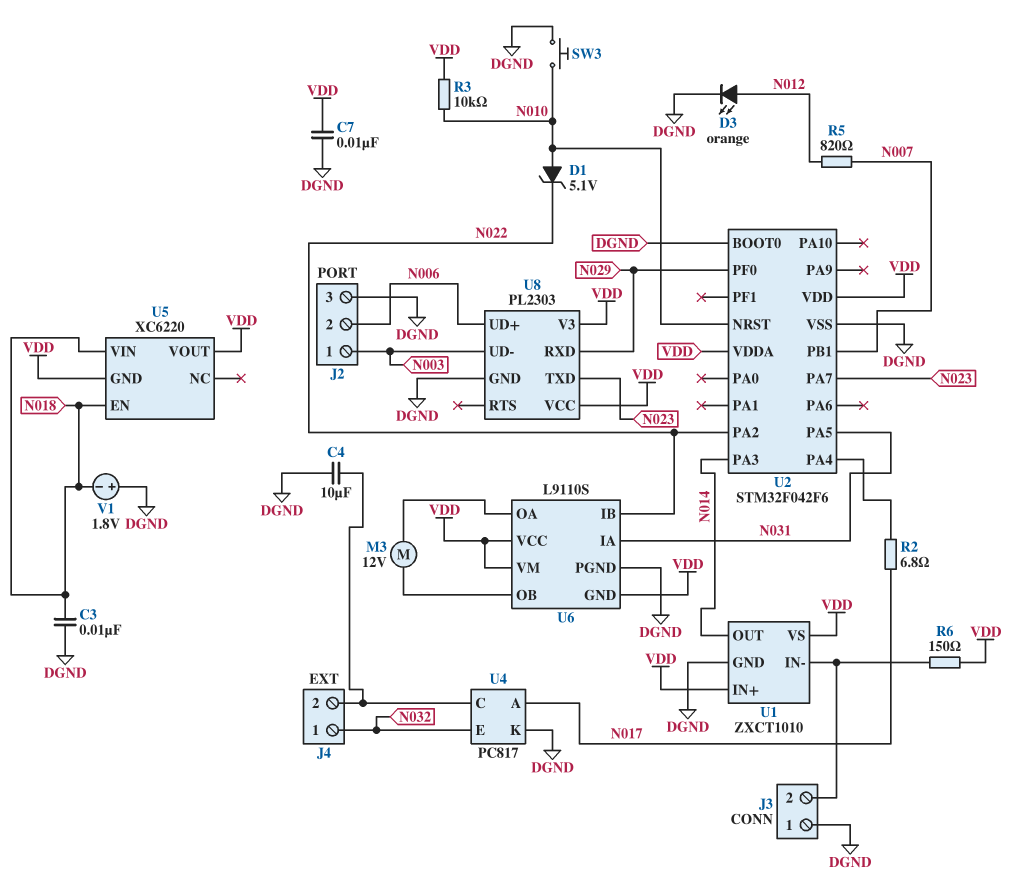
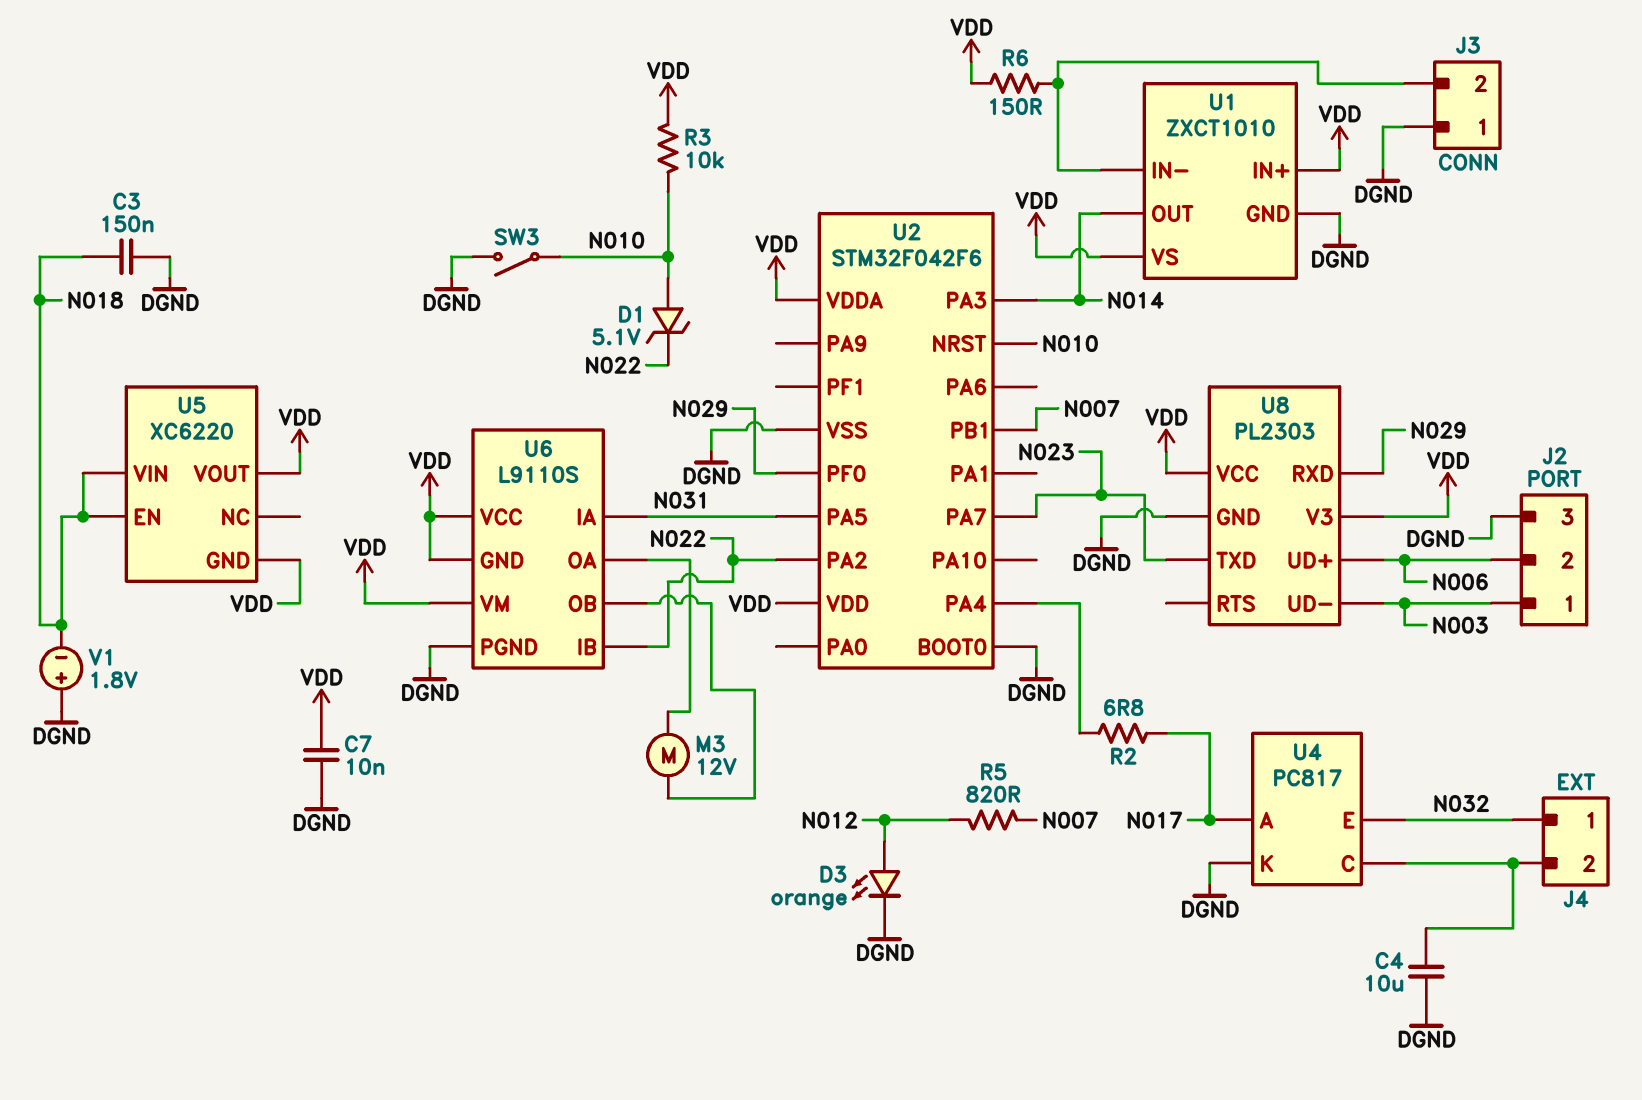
C3: 10nF (DGND, N018) -> 150nF (DGND, N018)
SW3: button (DGND, N010) -> switch (DGND, N010)

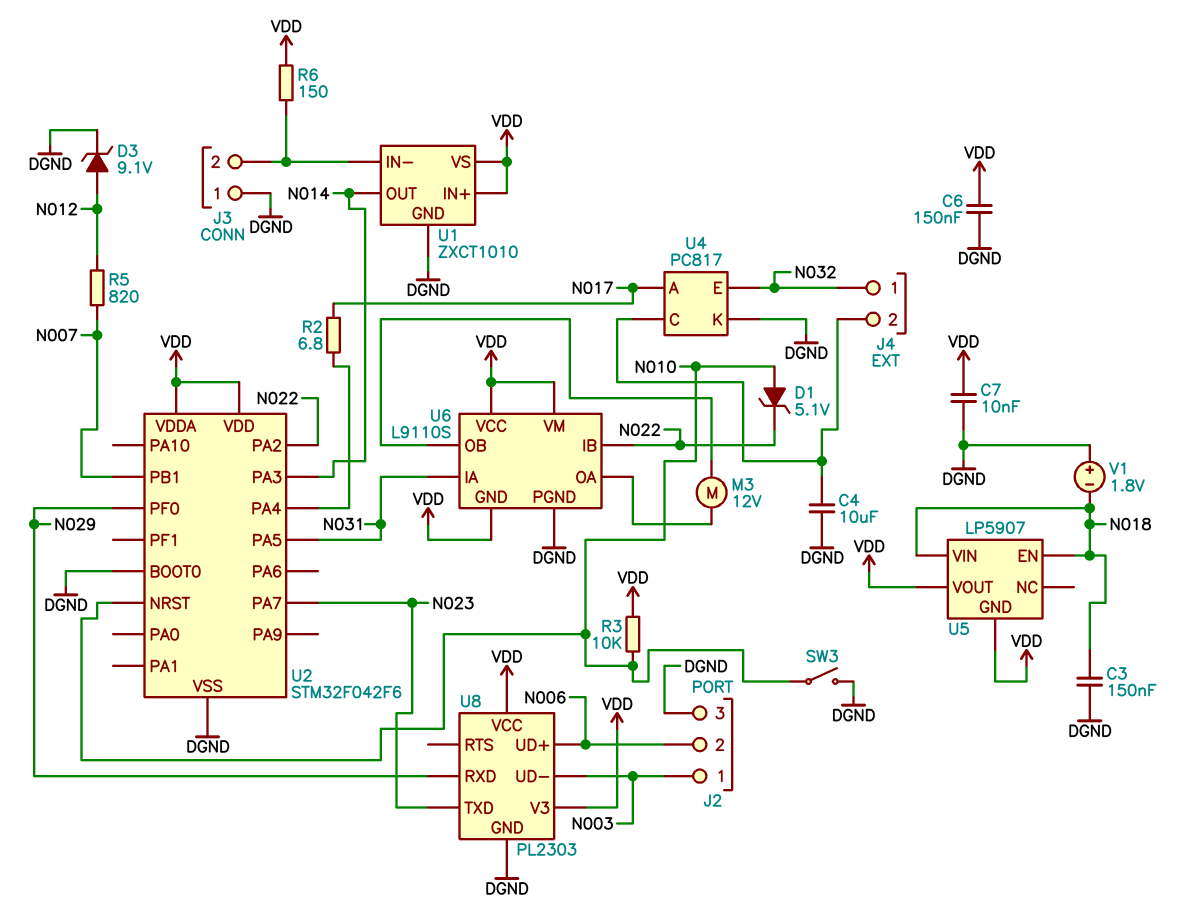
C6: none -> 150nF (DGND, VDD)
D3: LED orange (A N012, K DGND) -> zener 9.1V (A N012, K DGND)
U5: XC6220 -> LP5907

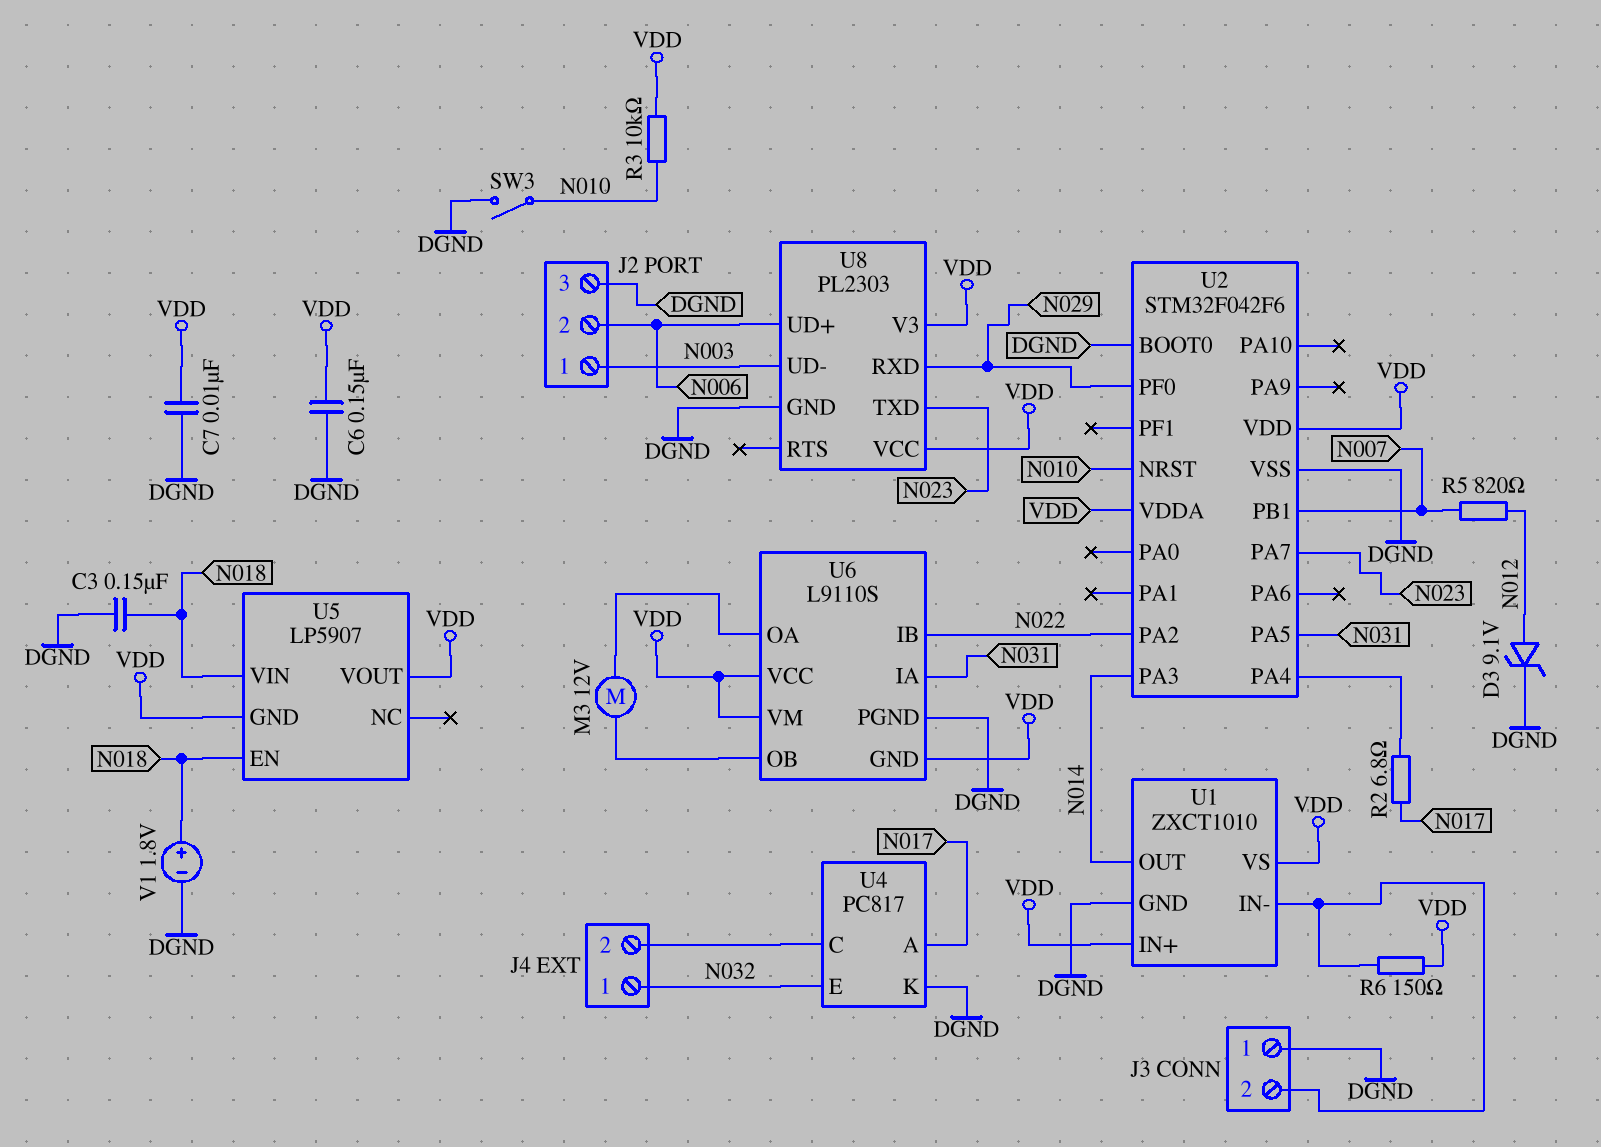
C4: 10uF (DGND, J4/2) -> none
D1: zener 5.1V (A N010, K N022) -> none
V1: 1.8V (plus DGND, minus N018) -> 1.8V (plus N018, minus DGND)

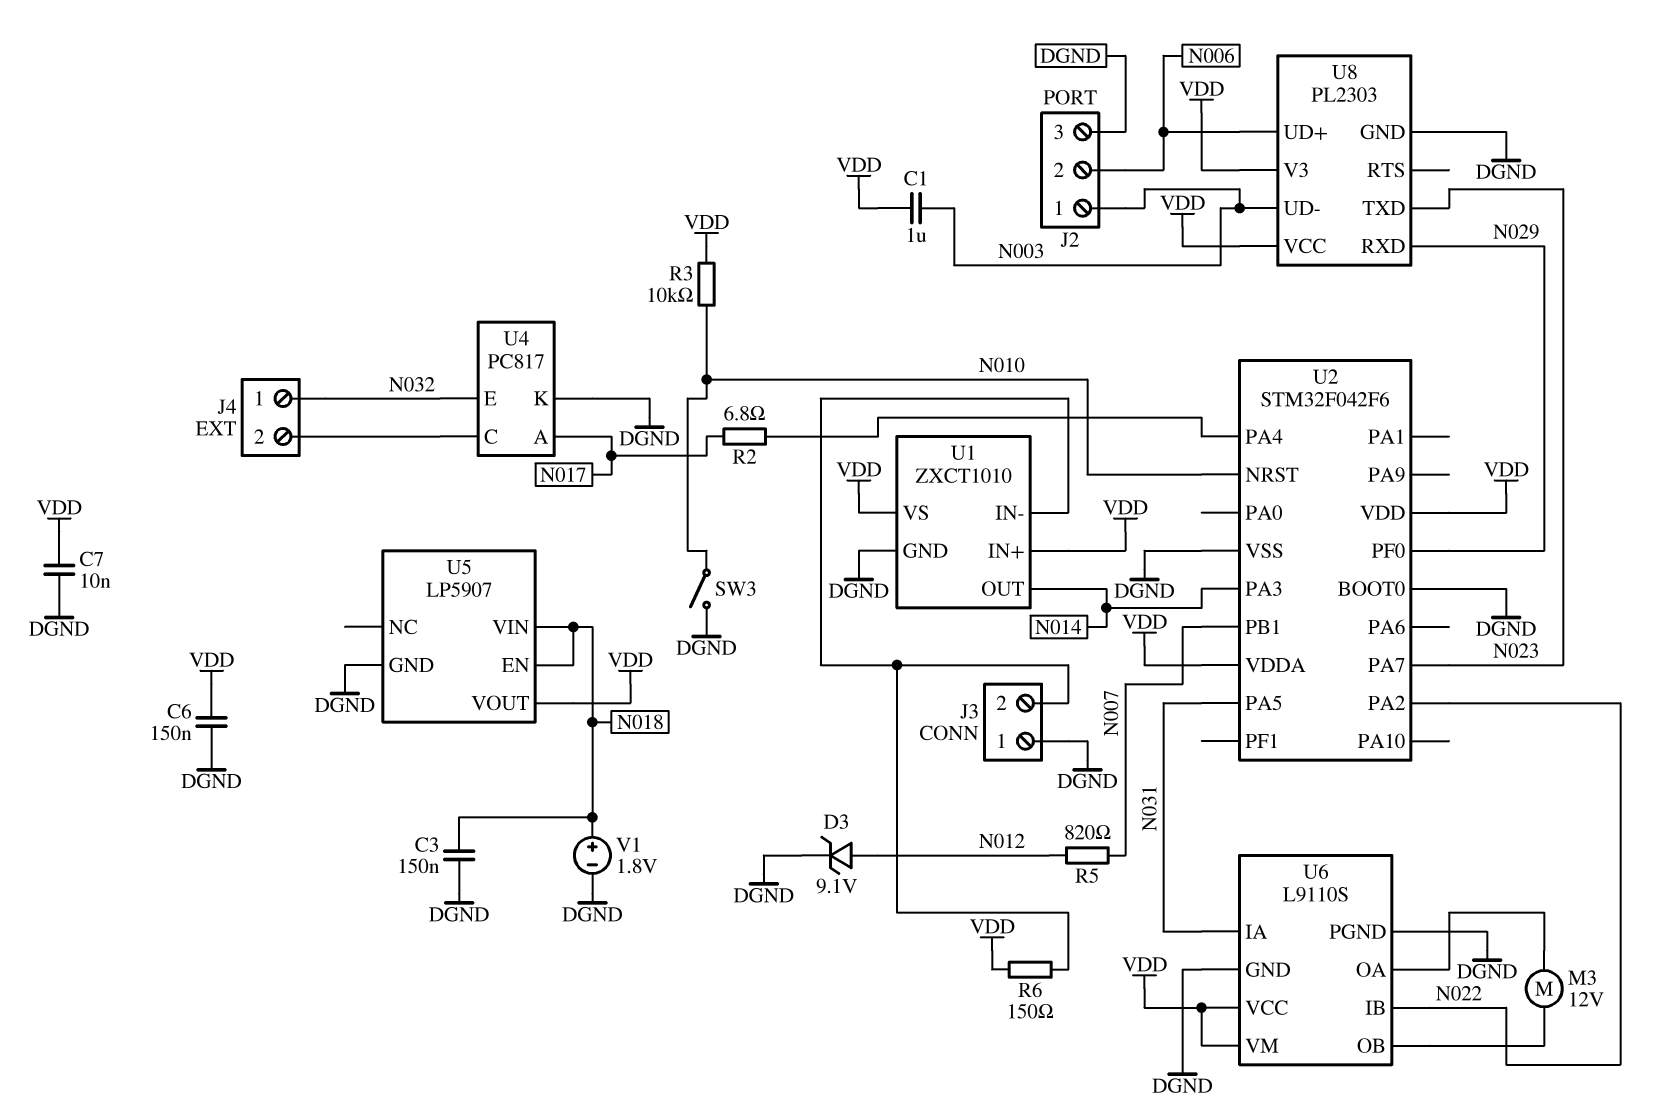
C1: none -> 1uF (N003, VDD)
U5 pin GND: VDD -> DGND
U6 pin GND: VDD -> DGND

